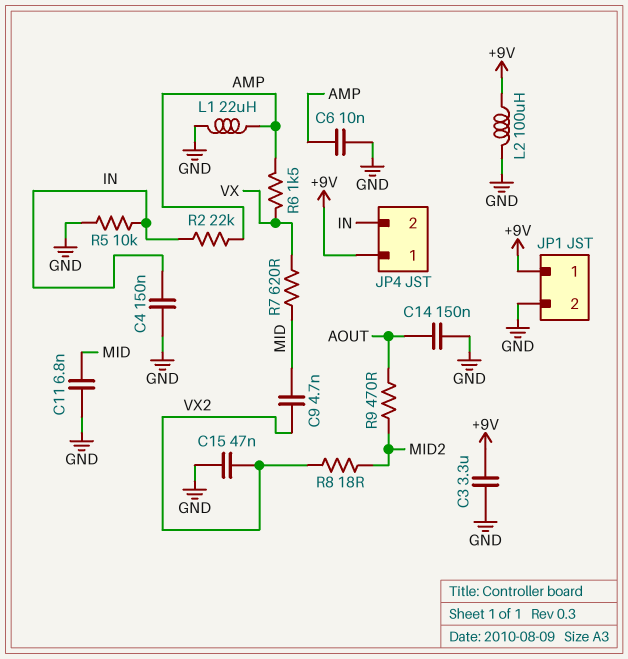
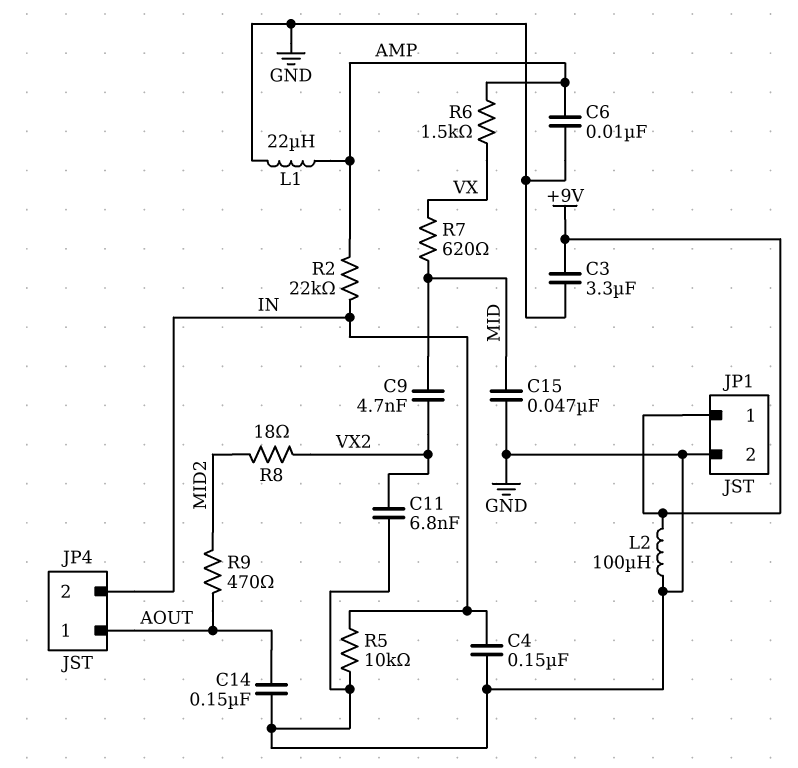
C11: 6.8nF (GND, MID) -> 6.8nF (GND, VX2)
C15: 47nF (GND, VX2) -> 47nF (GND, MID)
JP4 pin 1: +9V -> AOUT

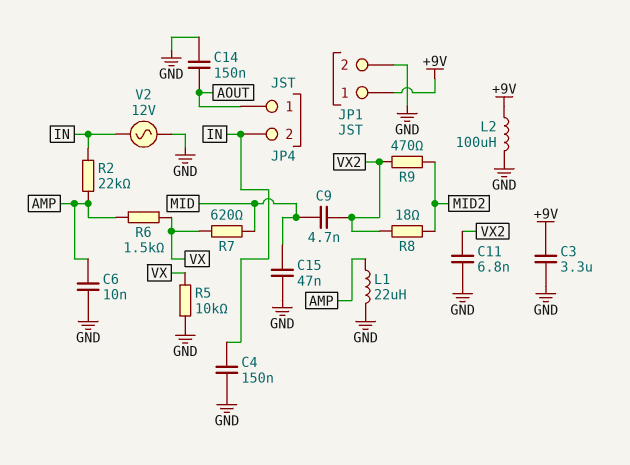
R5: 10k (GND, IN) -> 10k (GND, VX)
R9: 470 (AOUT, MID2) -> 470 (MID2, VX2)
V2: none -> AC 12V (GND, IN)

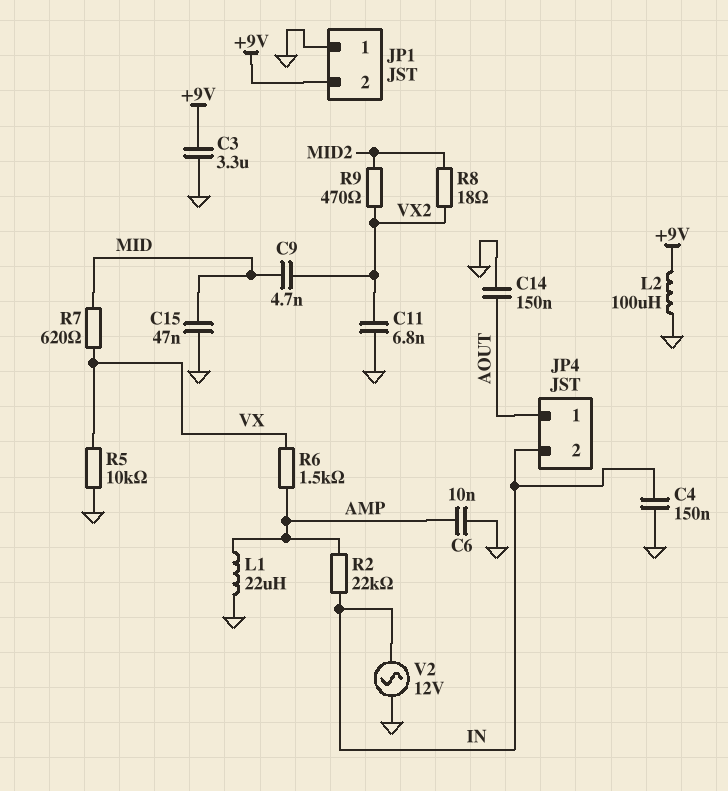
JP1 pin 1: +9V -> GND
JP1 pin 2: GND -> +9V

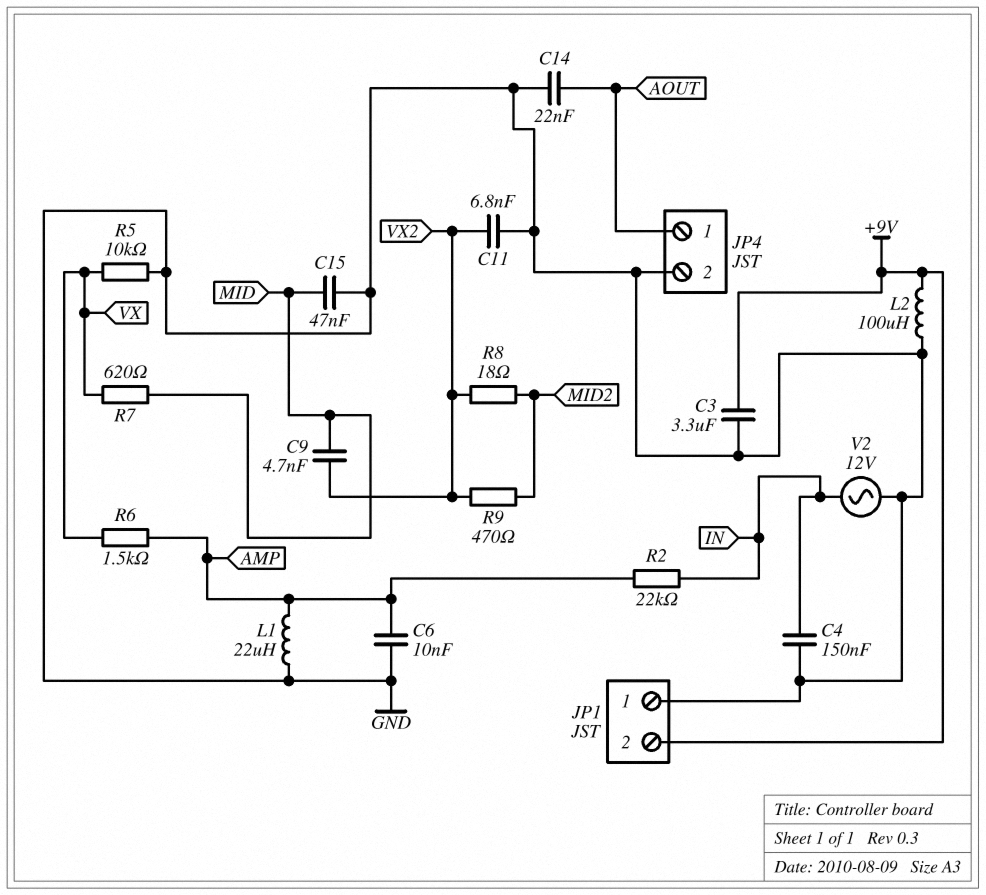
C14: 150nF (AOUT, GND) -> 22nF (AOUT, GND)
JP4 pin 2: IN -> GND

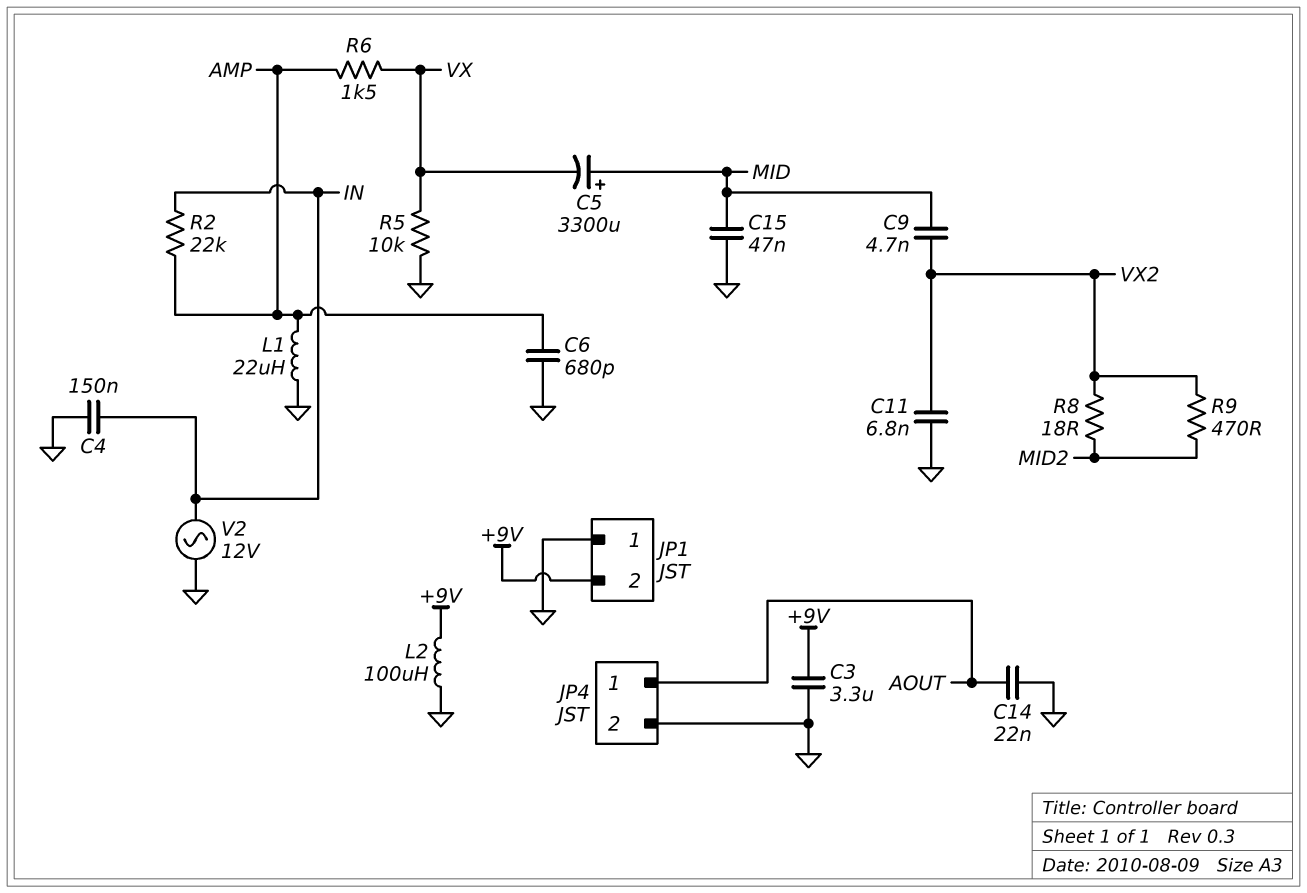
C5: none -> 3300uF (plus MID, minus VX)
C6: 10nF (AMP, GND) -> 680pF (AMP, GND)
R7: 620 (MID, VX) -> none

